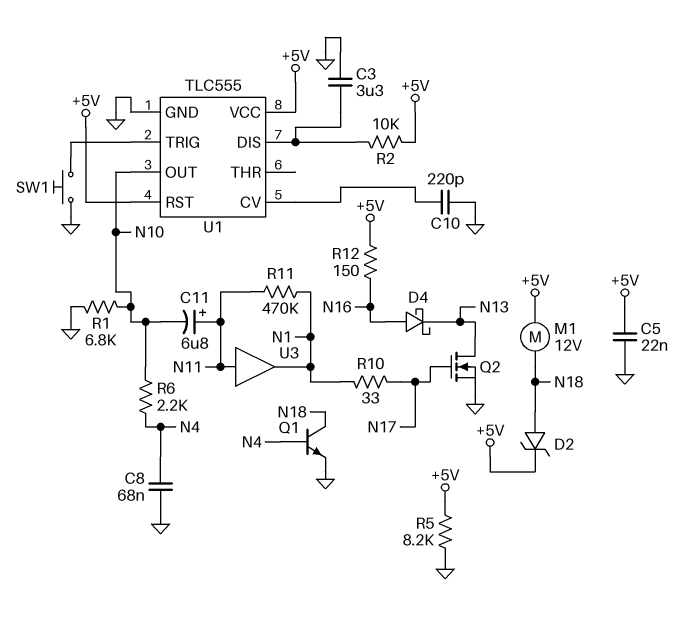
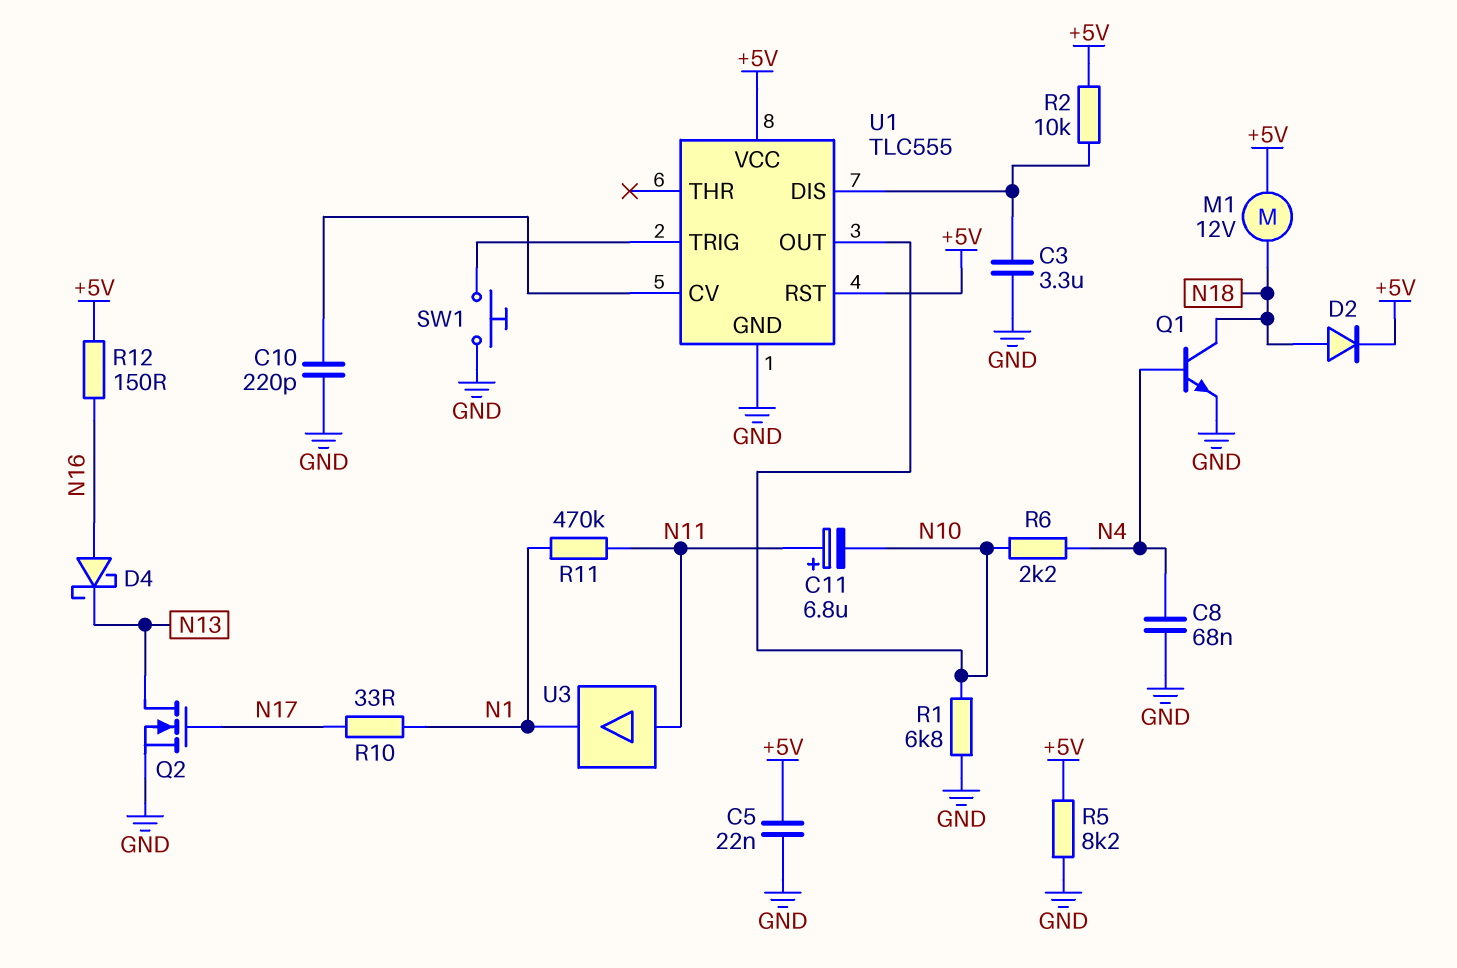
D2: zener (A N18, K +5V) -> diode (A N18, K +5V)

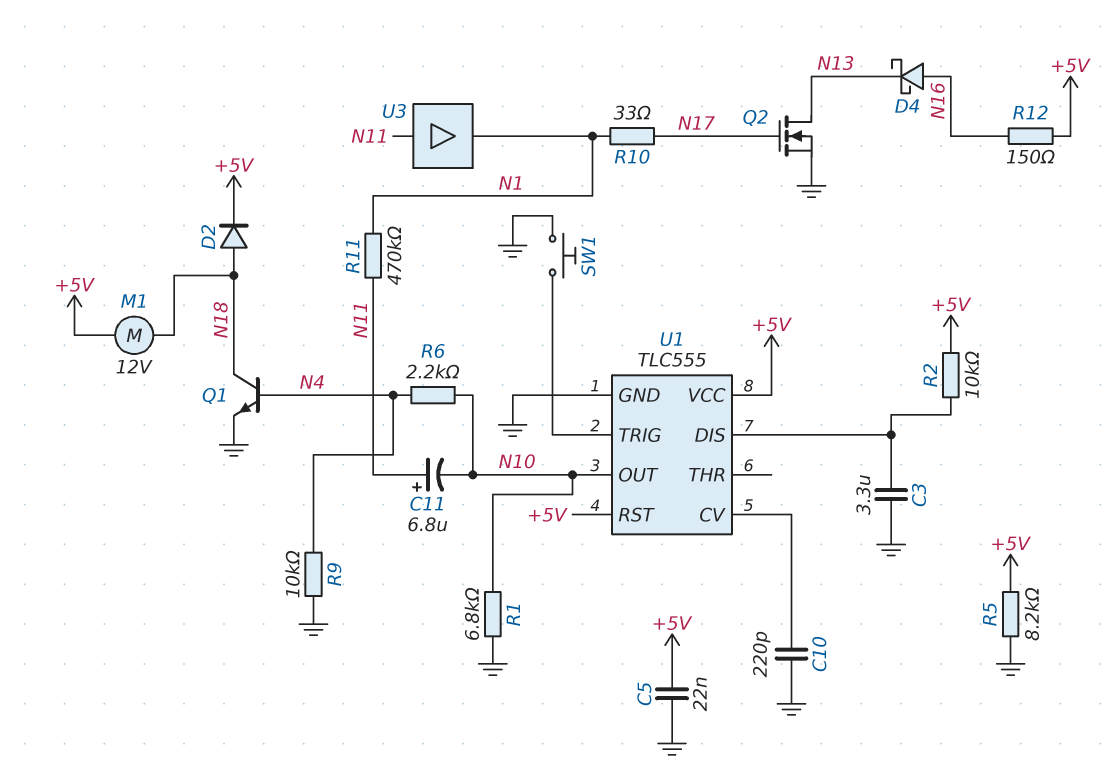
C8: 68nF (GND, N4) -> none
R9: none -> 10k (GND, N4)

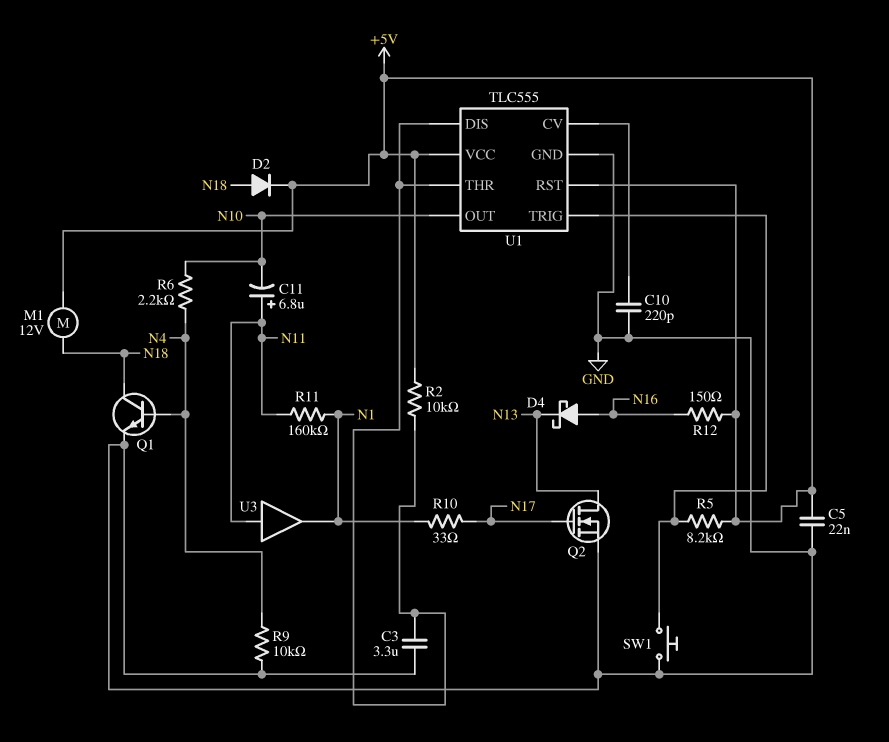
R1: 6.8k (GND, N10) -> none
R5: 8.2k (+5V, GND) -> 8.2k (+5V, U1/TRIG)
R11: 470k (N1, N11) -> 160k (N1, N11)
U1 pin THR: none -> U1/DIS

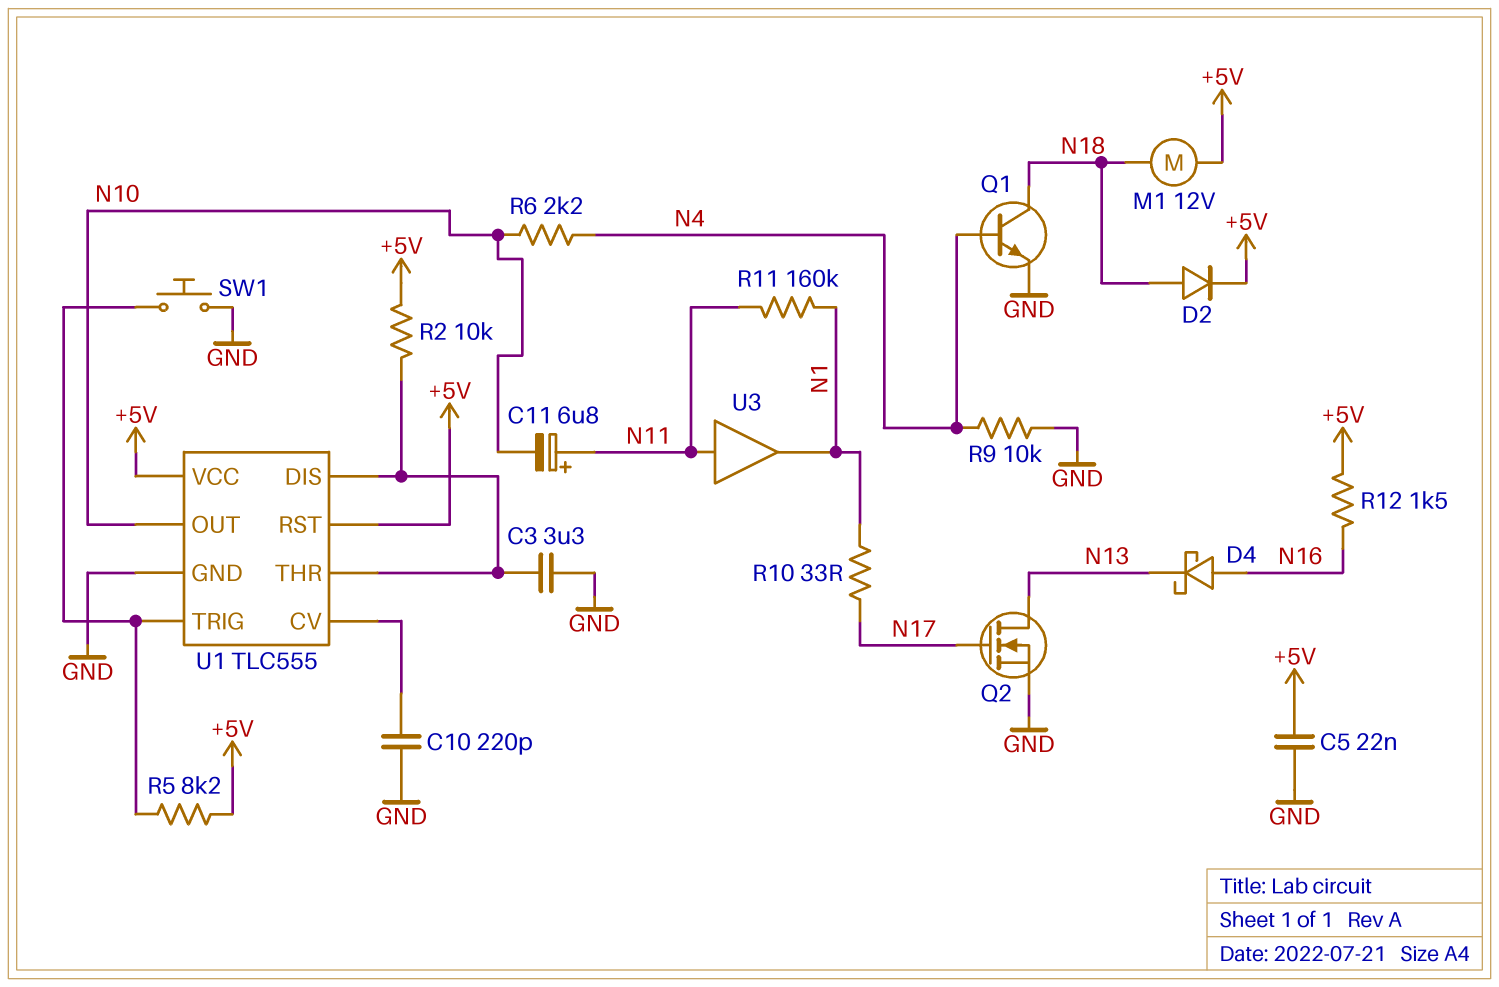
R12: 150 (+5V, N16) -> 1.5k (+5V, N16)

